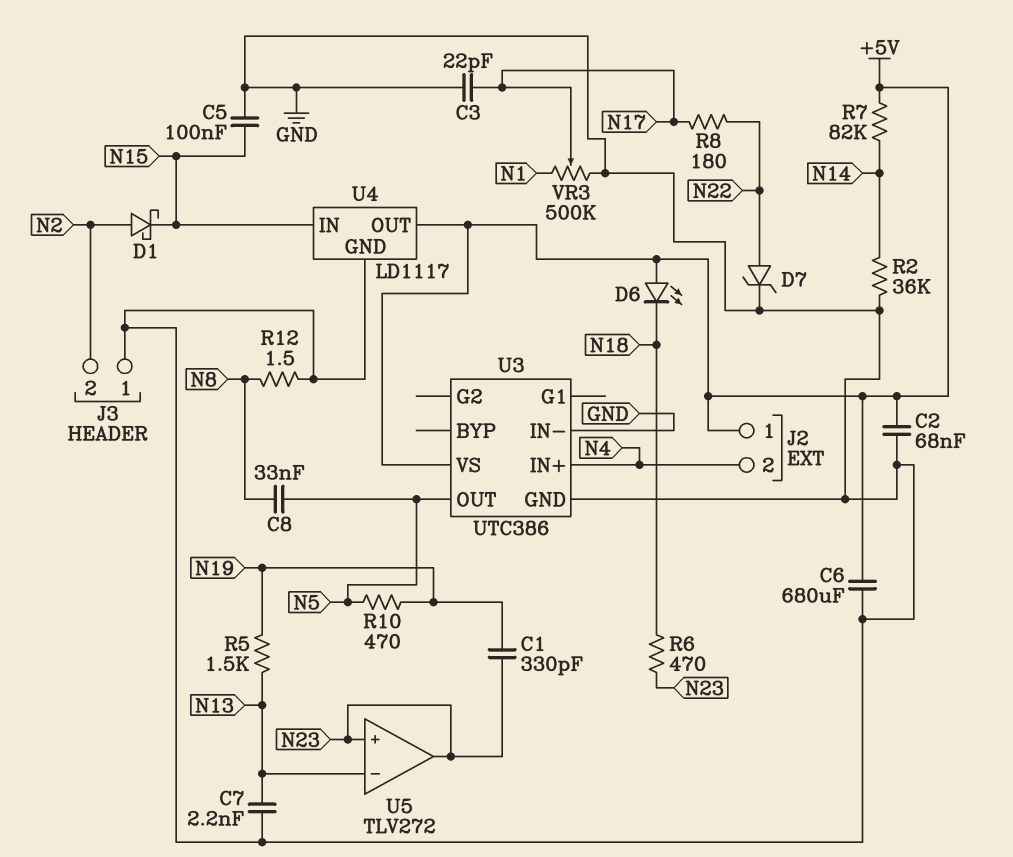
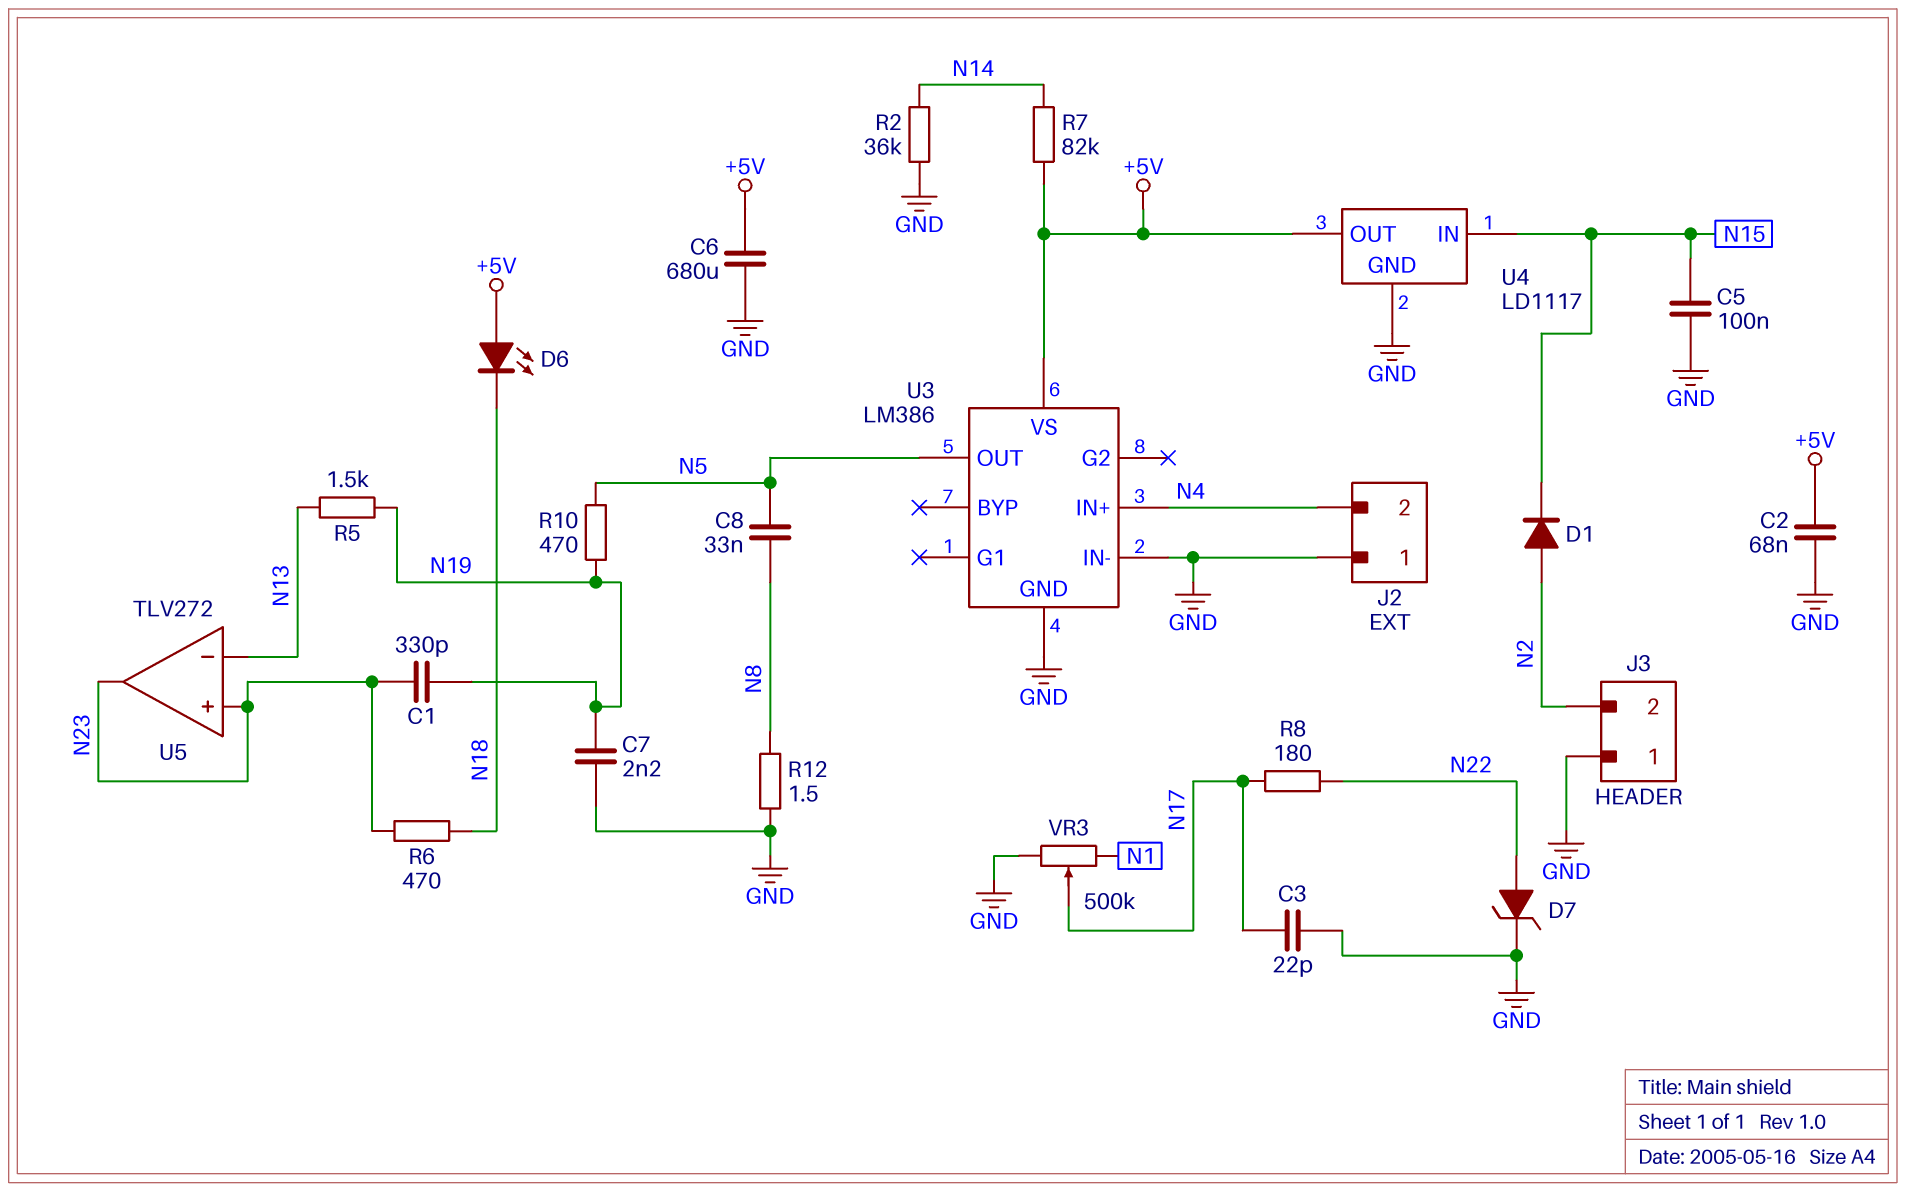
C7: 2.2nF (GND, N13) -> 2.2nF (GND, N19)
D1: schottky (A N2, K N15) -> diode (A N2, K N15)
J2 pin 1: +5V -> GND
U3: UTC386 -> LM386

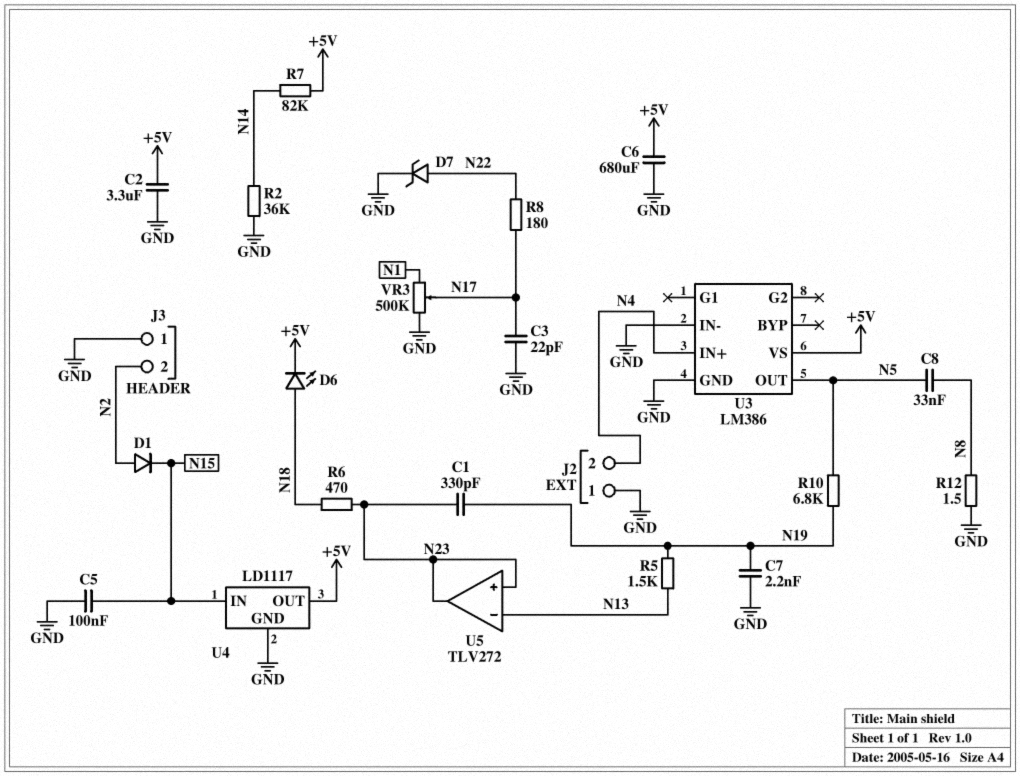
C2: 68nF (+5V, GND) -> 3.3uF (+5V, GND)
D6: LED (A +5V, K N18) -> LED (A N18, K +5V)
R10: 470 (N5, N19) -> 6.8k (N5, N19)

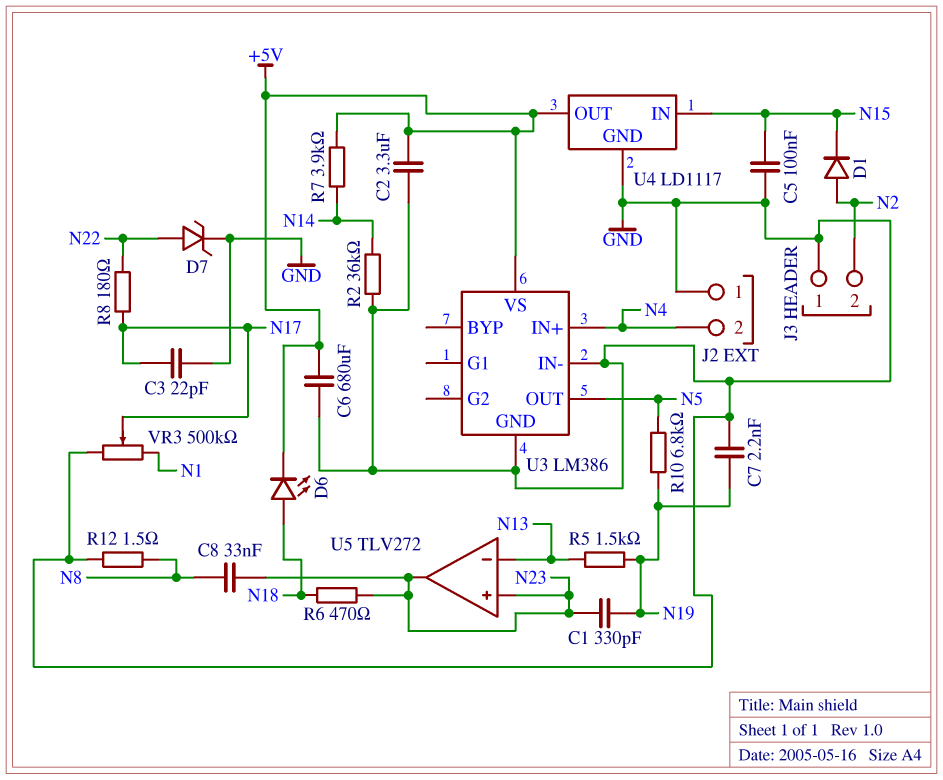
C8: 33nF (N5, N8) -> 33nF (N8, N23)
R7: 82k (+5V, N14) -> 3.9k (+5V, N14)

